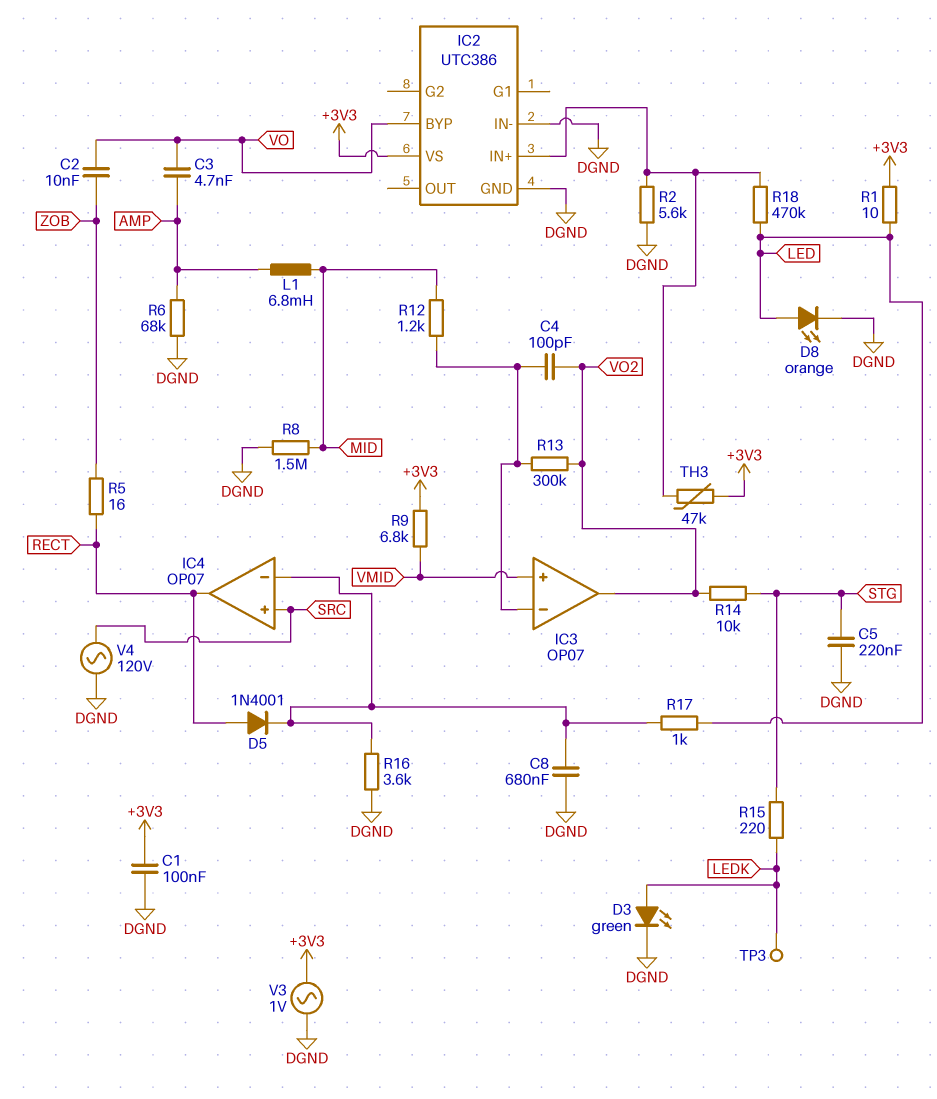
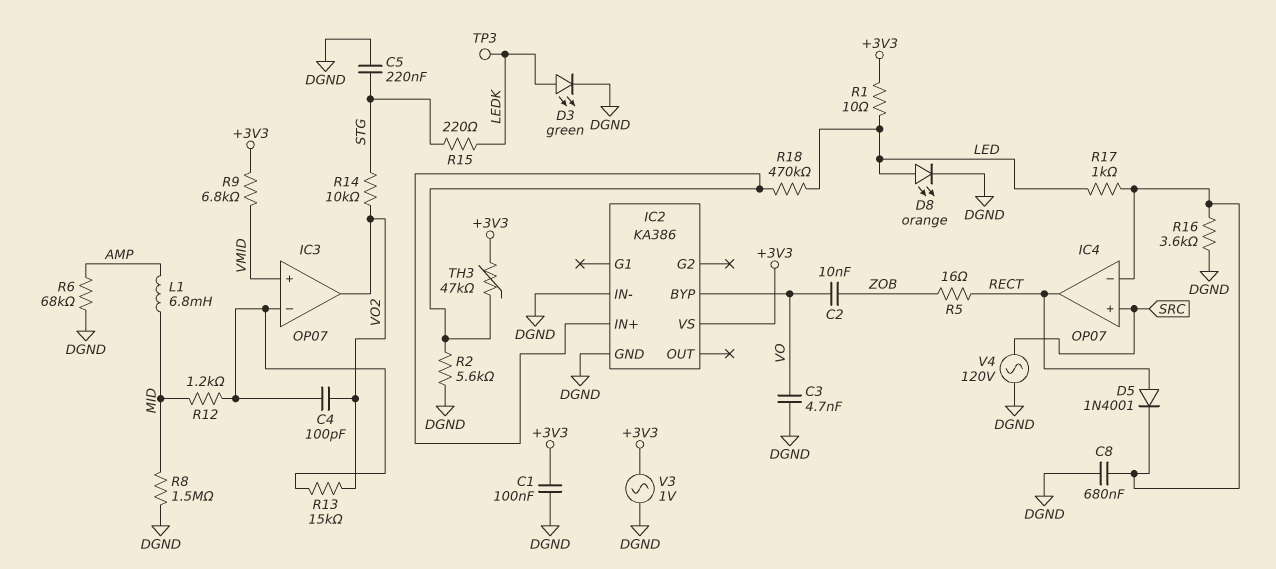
C3: 4.7nF (AMP, VO) -> 4.7nF (DGND, VO)
IC2: UTC386 -> KA386
R13: 300k (IC3/in-, VO2) -> 15k (IC3/in-, VO2)

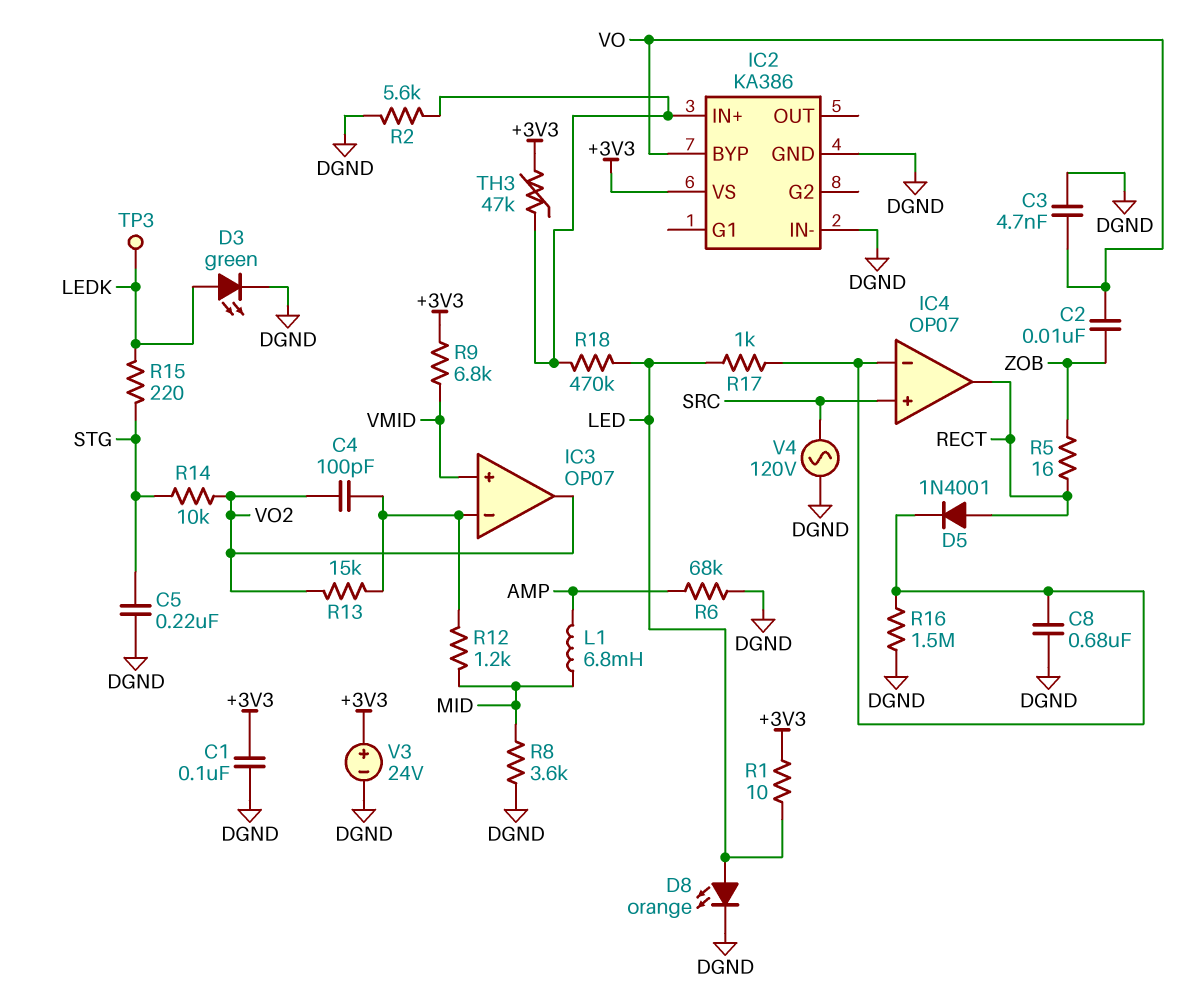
R8: 1.5M (DGND, MID) -> 3.6k (DGND, MID)
R16: 3.6k (DGND, IC4/in-) -> 1.5M (DGND, IC4/in-)
V3: AC 1V (+3V3, DGND) -> 24V (plus +3V3, minus DGND)

